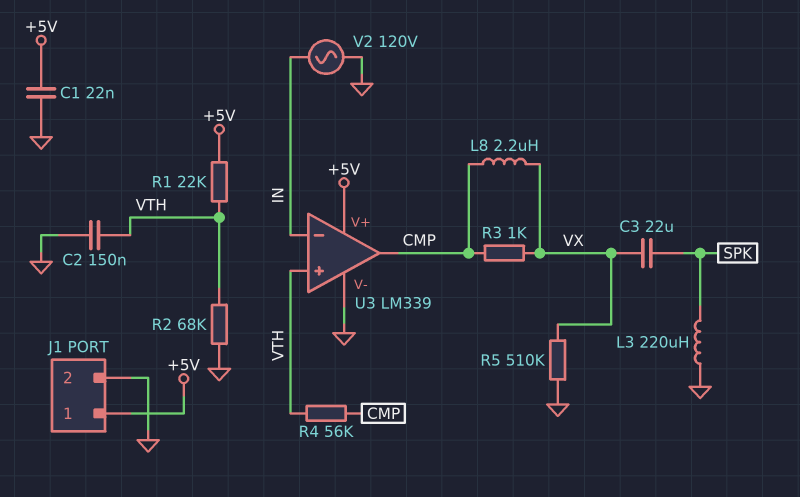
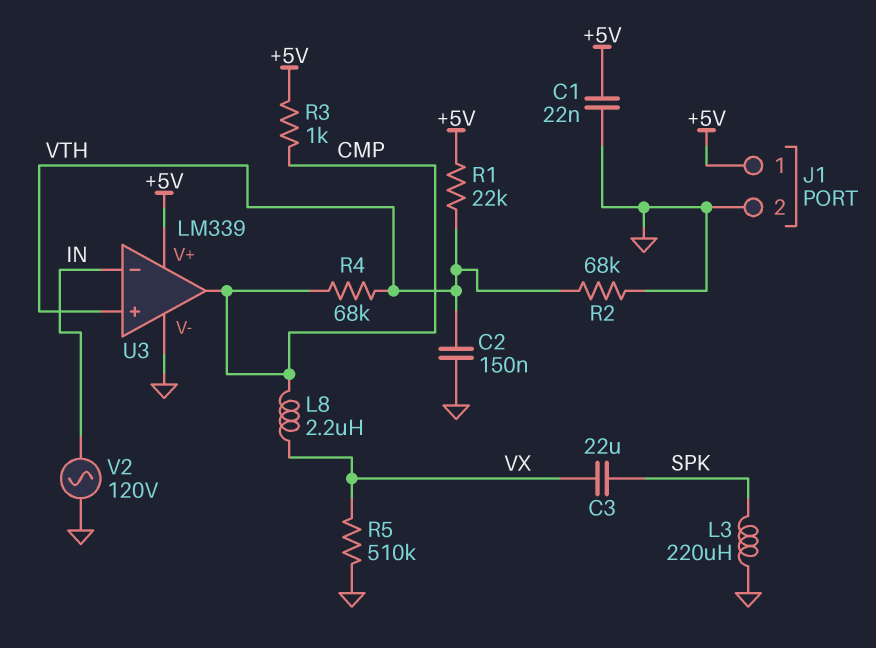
R3: 1k (CMP, VX) -> 1k (+5V, CMP)
R4: 56k (CMP, VTH) -> 68k (CMP, VTH)

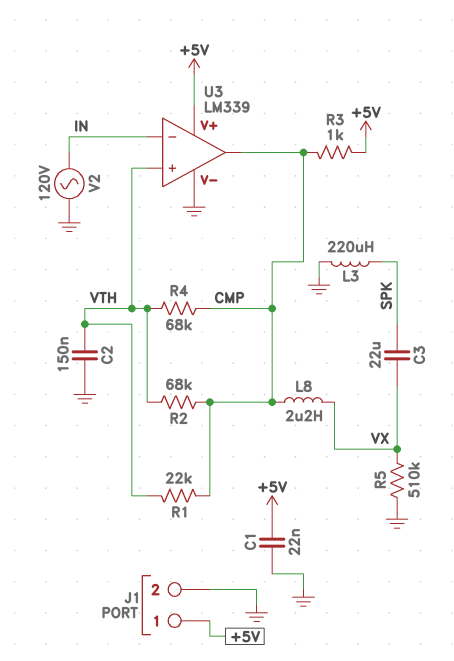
R1: 22k (+5V, VTH) -> 22k (CMP, VTH)
R2: 68k (GND, VTH) -> 68k (CMP, VTH)

